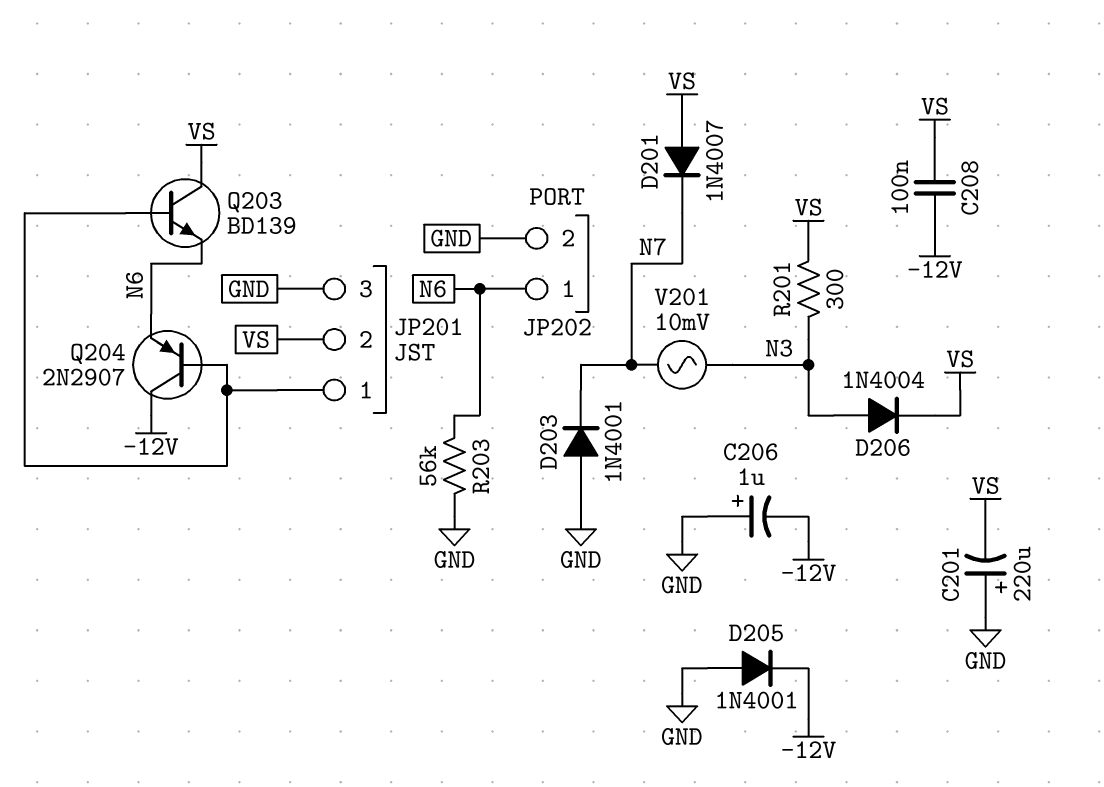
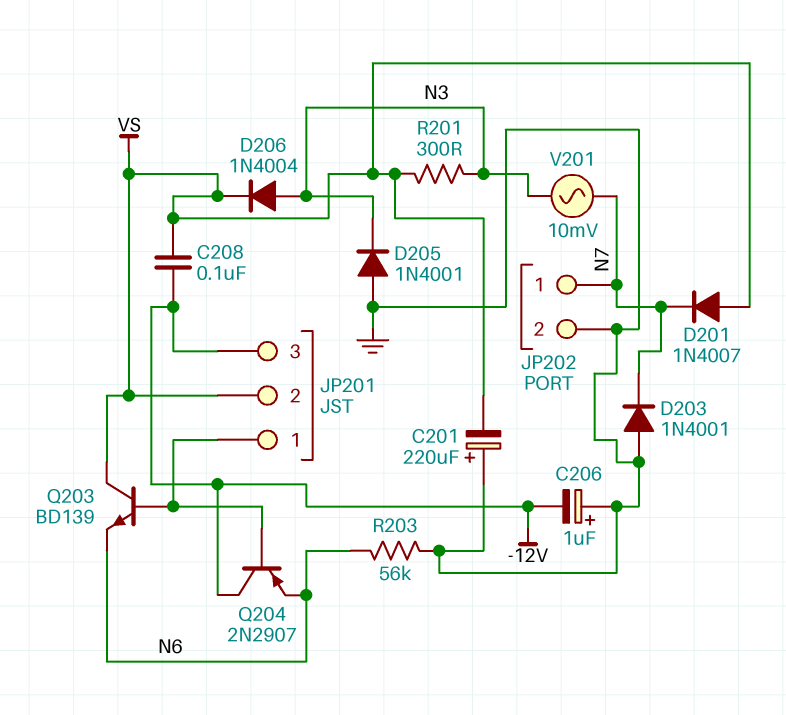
D205: diode 1N4001 (A GND, K -12V) -> diode 1N4001 (A GND, K N3)
JP201 pin 3: GND -> -12V
JP202 pin 1: N6 -> N7

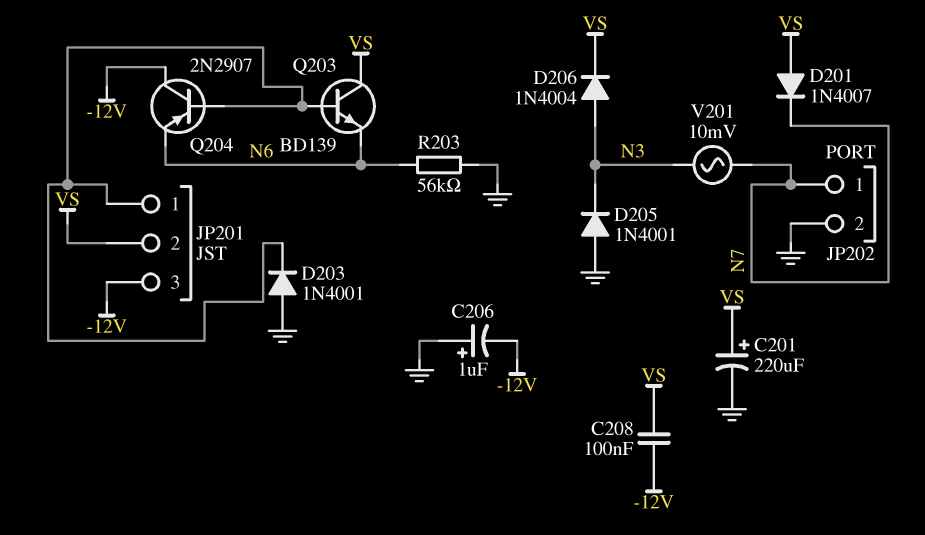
C201: 220uF (plus GND, minus VS) -> 220uF (plus VS, minus GND)
D203: diode 1N4001 (A GND, K N7) -> diode 1N4001 (A GND, K JP201/1)
R201: 300 (N3, VS) -> none

